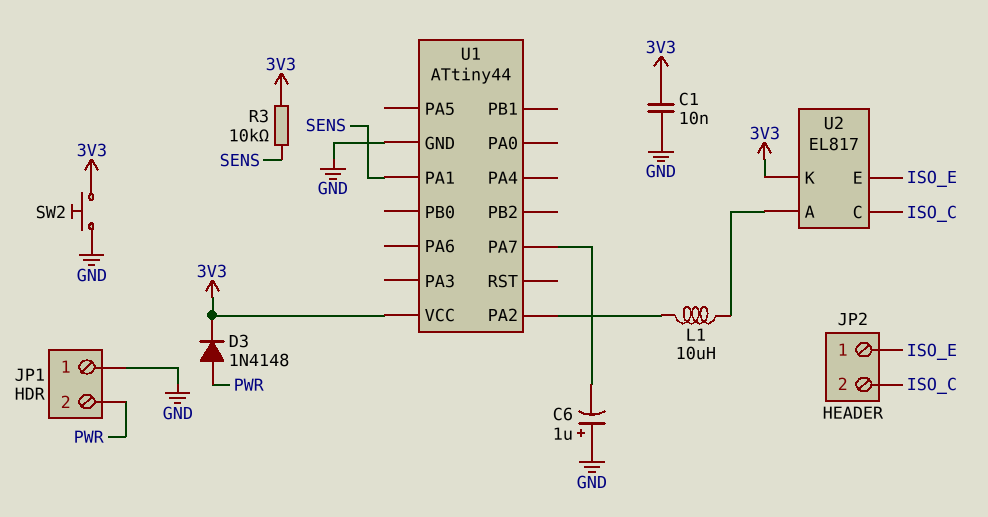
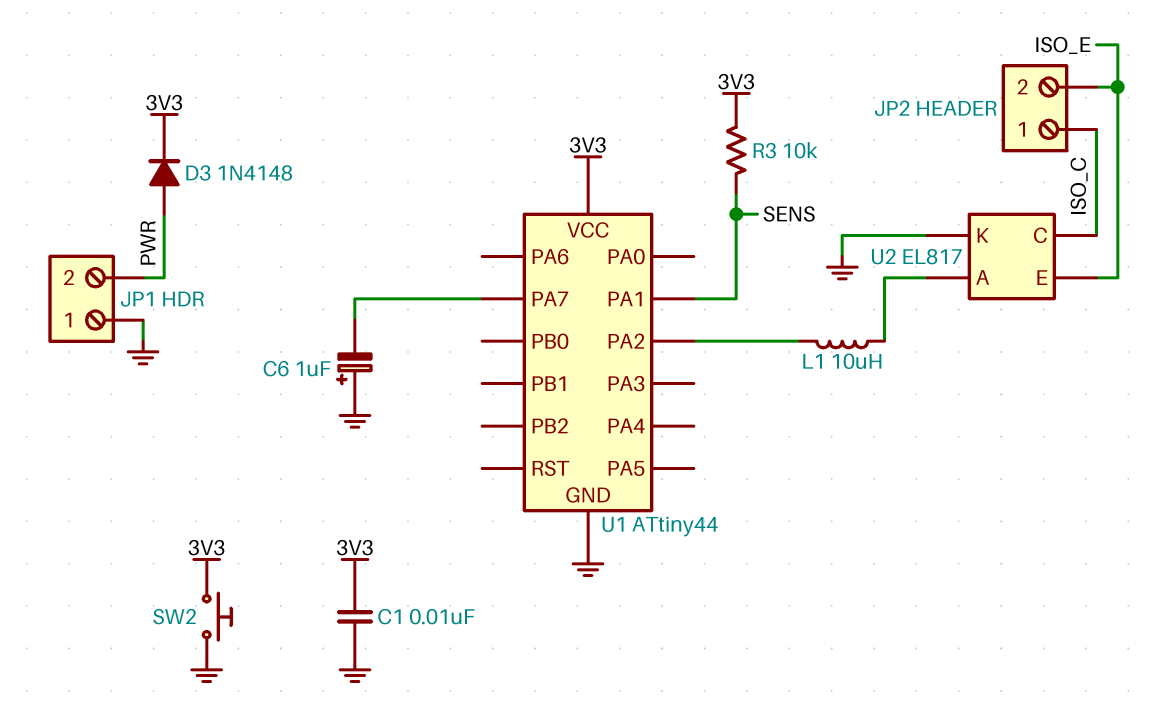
JP2 pin 1: ISO_E -> ISO_C
JP2 pin 2: ISO_C -> ISO_E
U2 pin K: 3V3 -> GND

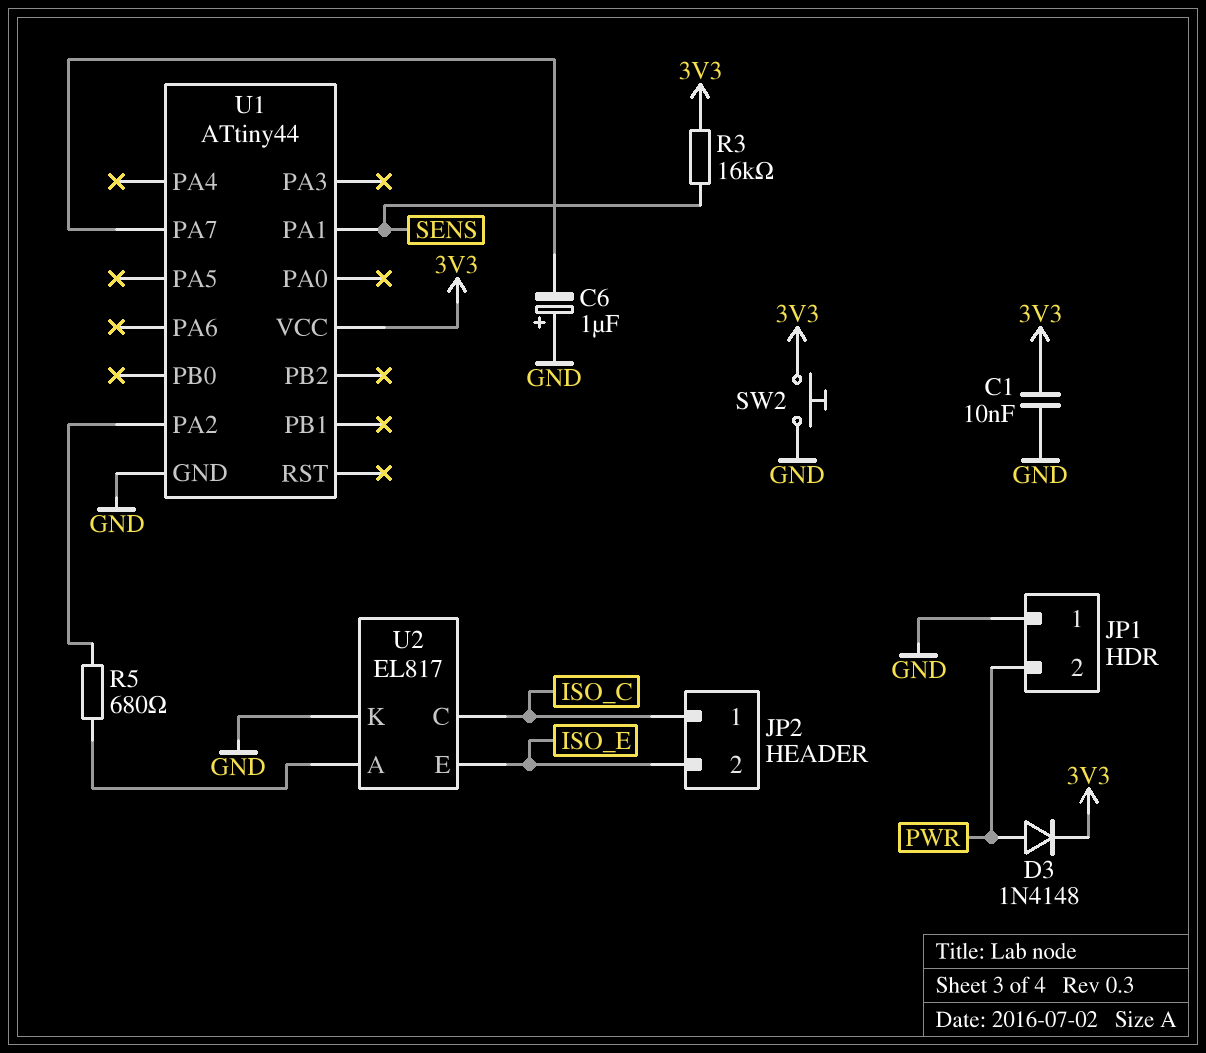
L1: 10uH (U1/PA2, U2/A) -> none
R3: 10k (3V3, SENS) -> 16k (3V3, SENS)
R5: none -> 680 (U1/PA2, U2/A)

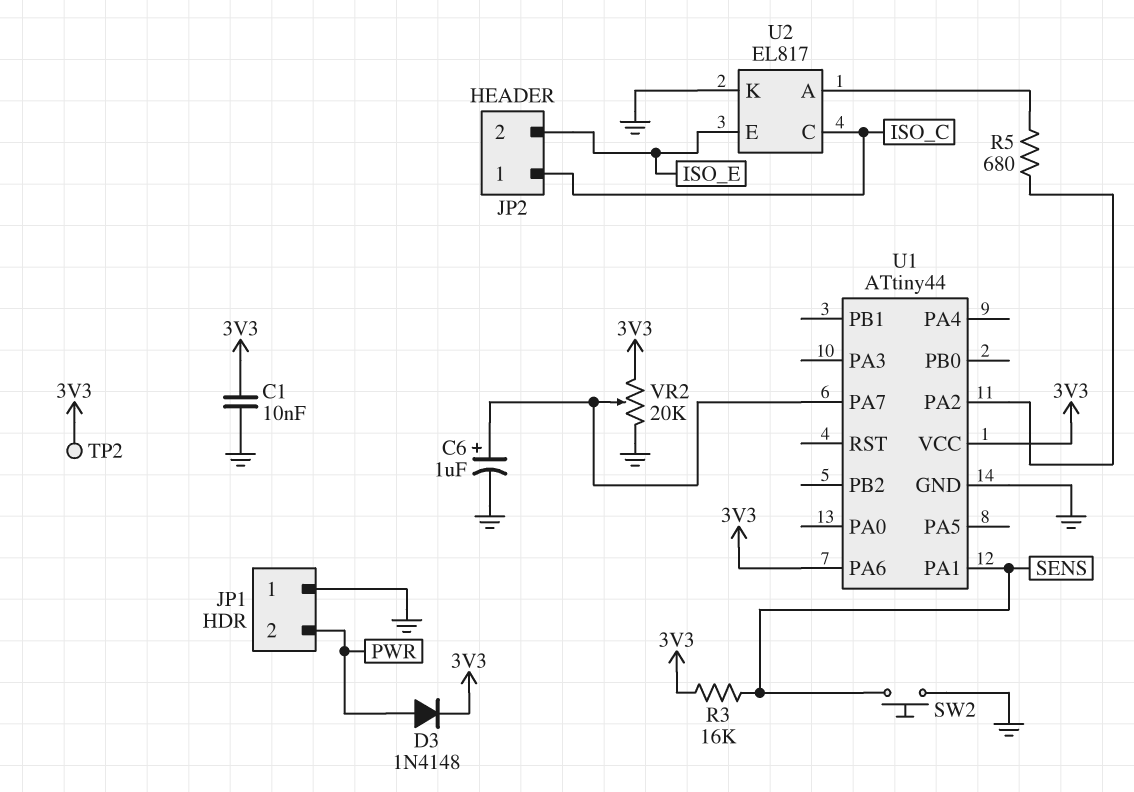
C6: 1uF (plus GND, minus U1/PA7) -> 1uF (plus U1/PA7, minus GND)
SW2: button (3V3, GND) -> button (GND, SENS)
TP2: none -> test point (3V3)
U1 pin PA6: none -> 3V3
VR2: none -> 20k (3V3, GND, wiper U1/PA7)

